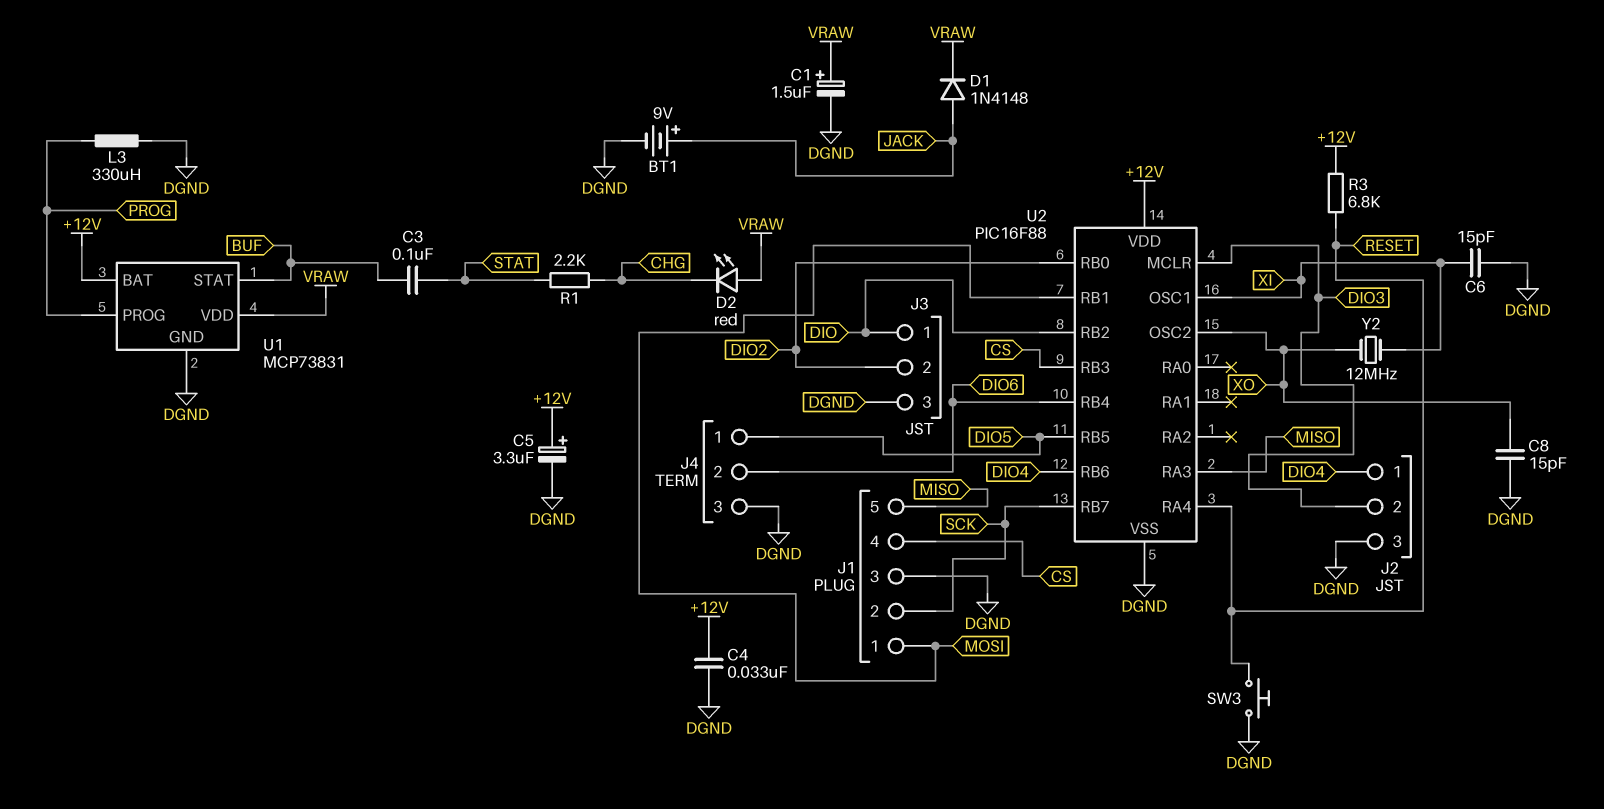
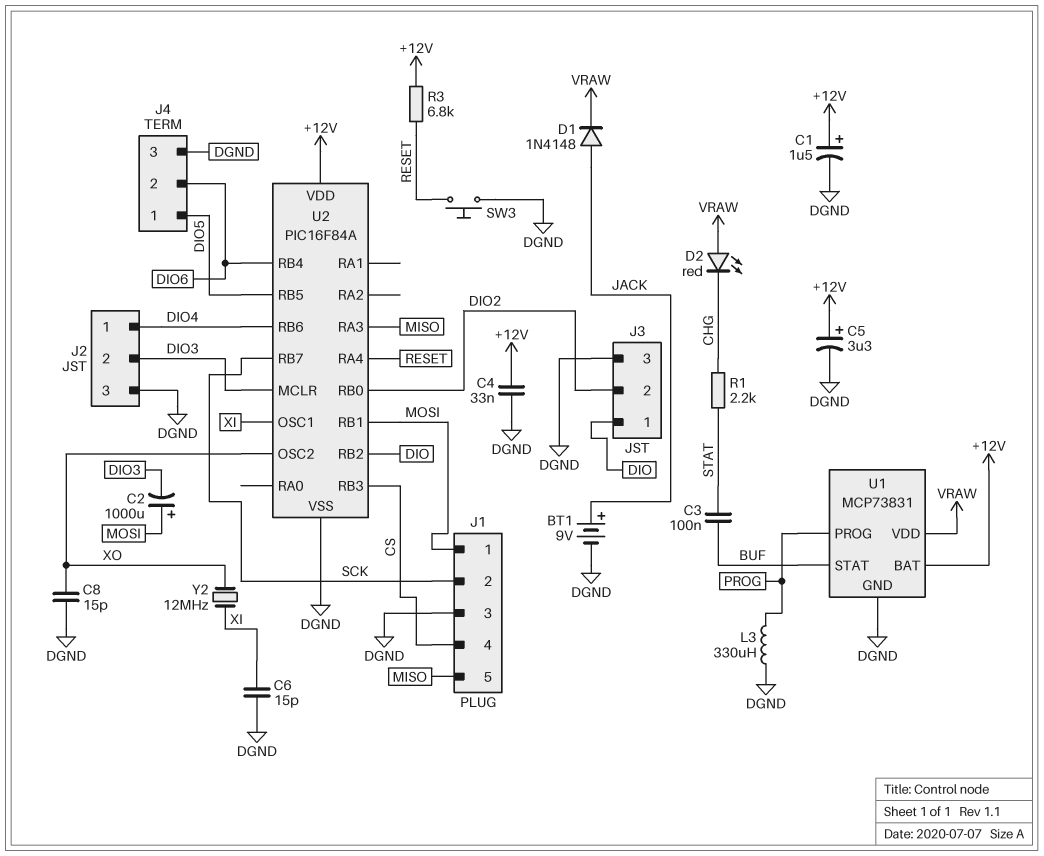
C1: 1.5uF (plus VRAW, minus DGND) -> 1.5uF (plus +12V, minus DGND)
C2: none -> 1000uF (plus MOSI, minus DIO3)
U2: PIC16F88 -> PIC16F84A

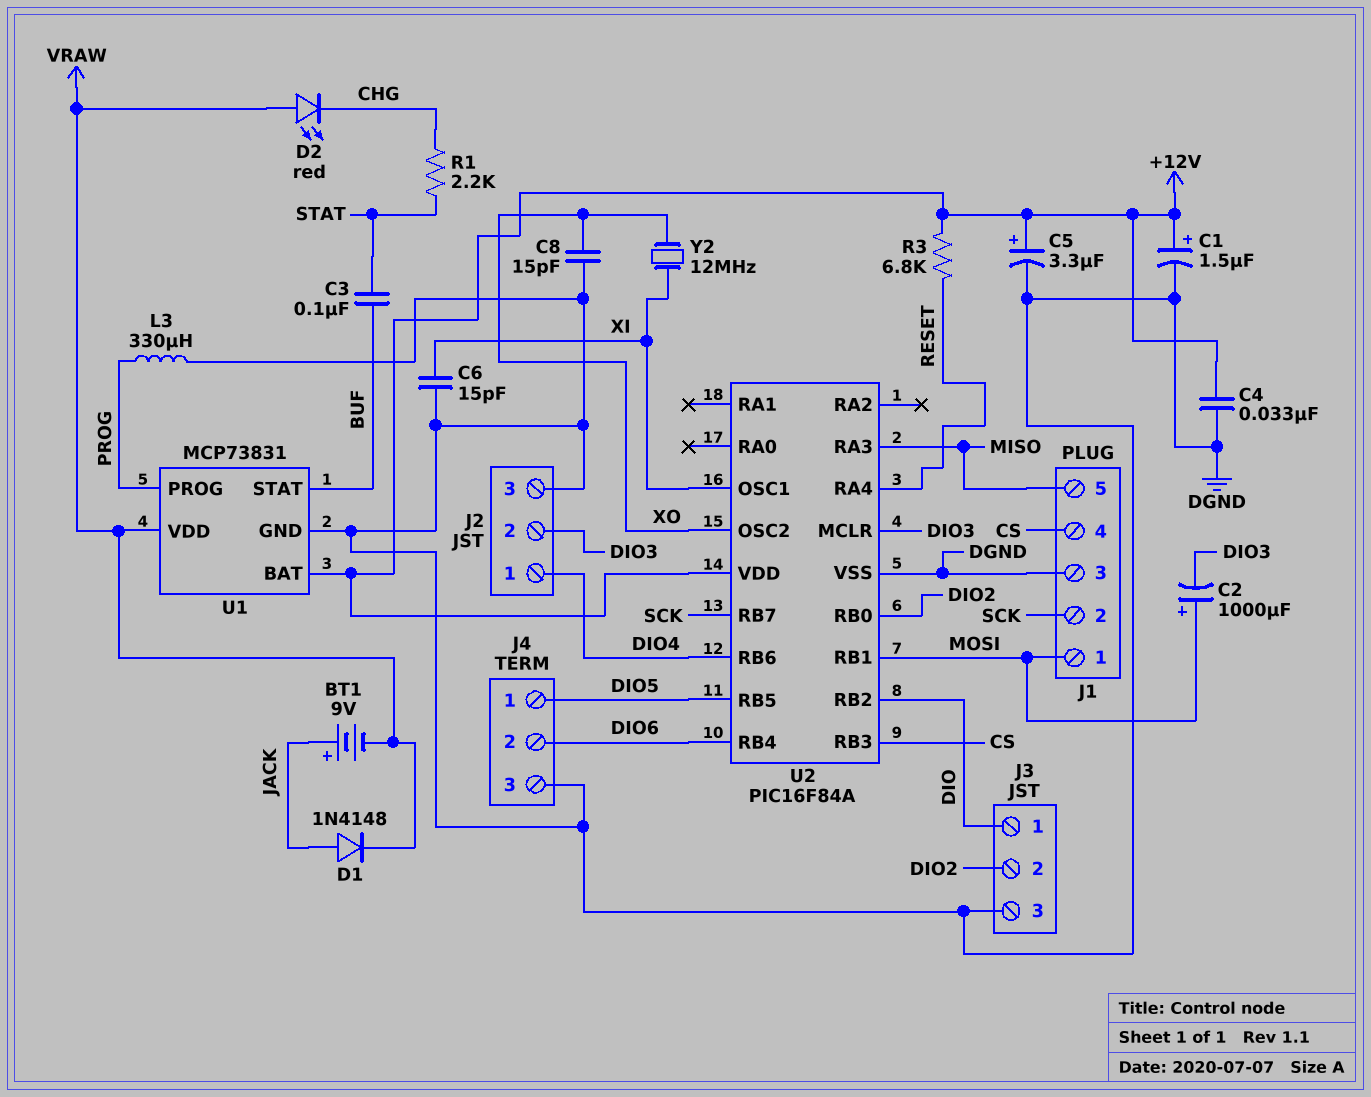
BT1: 9V (plus JACK, minus DGND) -> 9V (plus JACK, minus VRAW)
SW3: button (DGND, RESET) -> none

